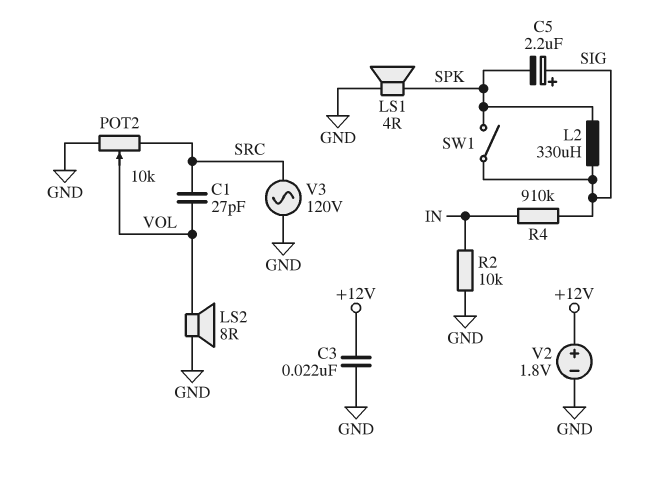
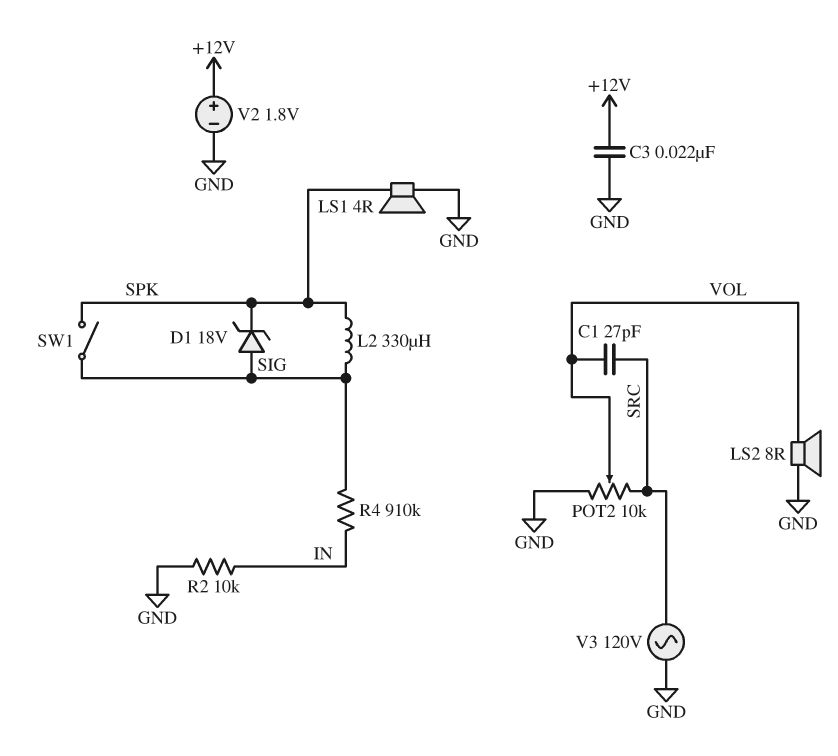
C5: 2.2uF (plus SIG, minus SPK) -> none
D1: none -> zener 18V (A SIG, K SPK)

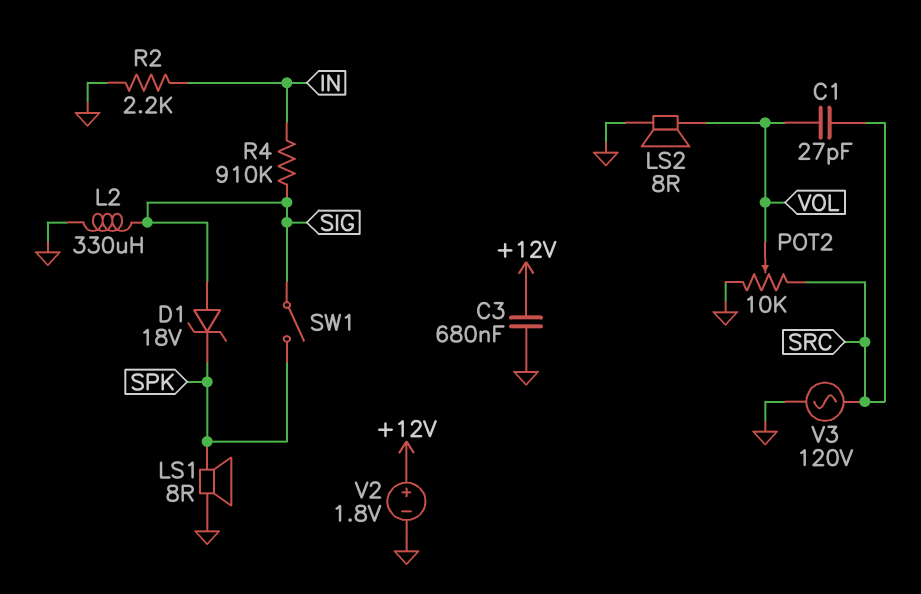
C3: 22nF (+12V, GND) -> 680nF (+12V, GND)
L2: 330uH (SIG, SPK) -> 330uH (GND, SIG)
LS1: speaker 4R (GND, SPK) -> speaker 8R (GND, SPK)
R2: 10k (GND, IN) -> 2.2k (GND, IN)

